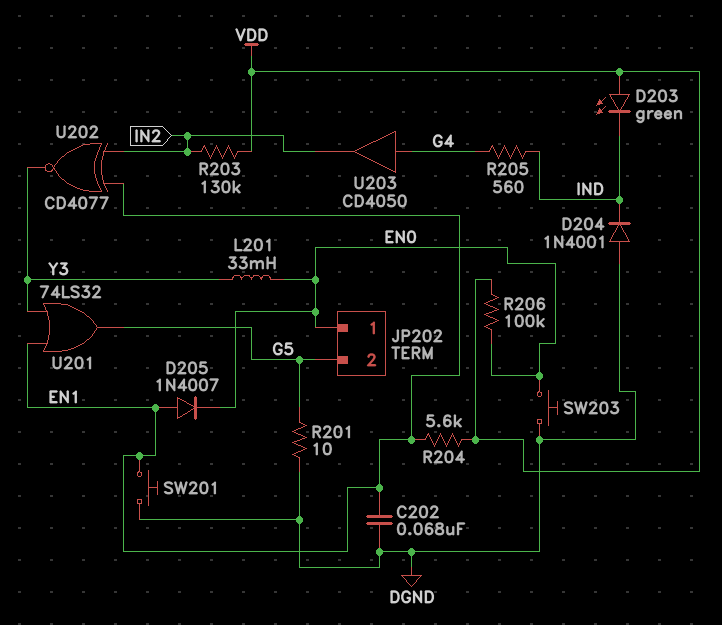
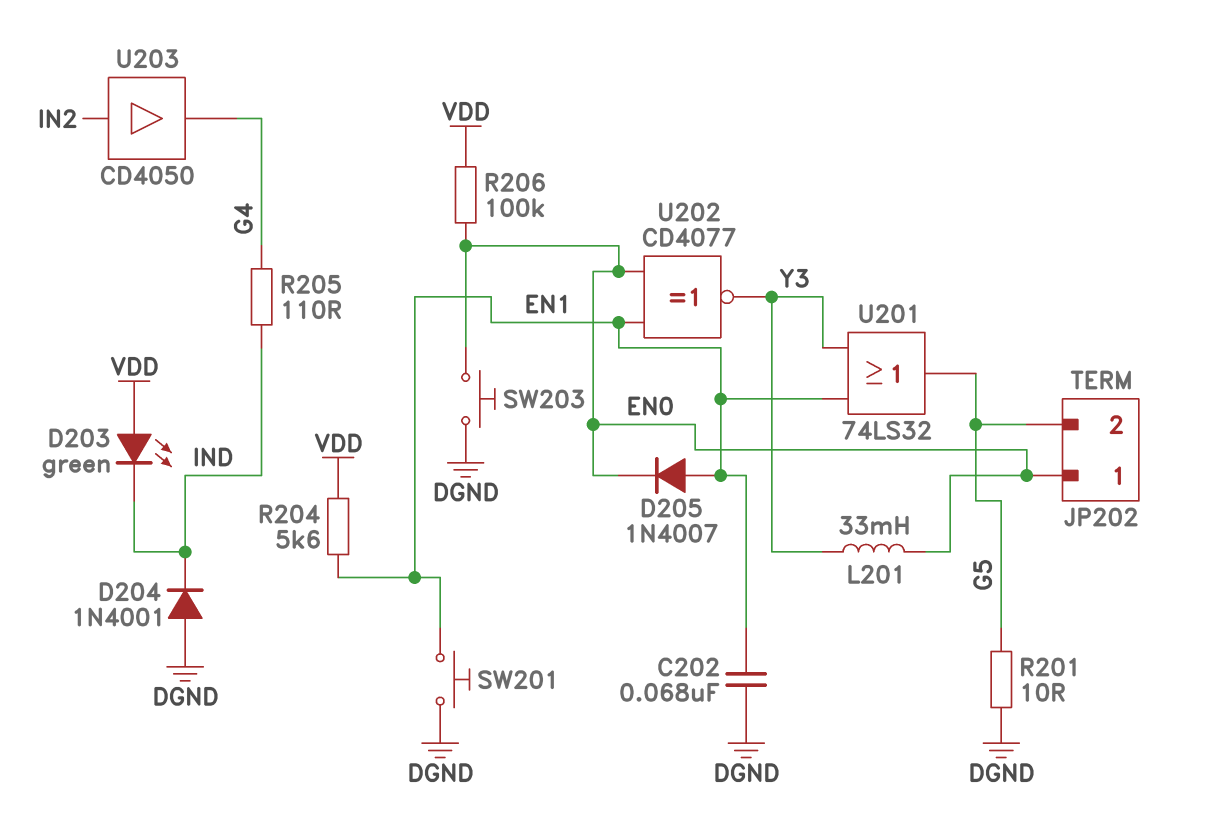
R203: 130k (IN2, VDD) -> none
R205: 560 (G4, IND) -> 110 (G4, IND)
U202: XNOR CD4077 (in EN1, in IN2, out Y3) -> XNOR CD4077 (in EN0, in EN1, out Y3)
U203: buffer CD4050 (in G4, out IN2) -> buffer CD4050 (in IN2, out G4)

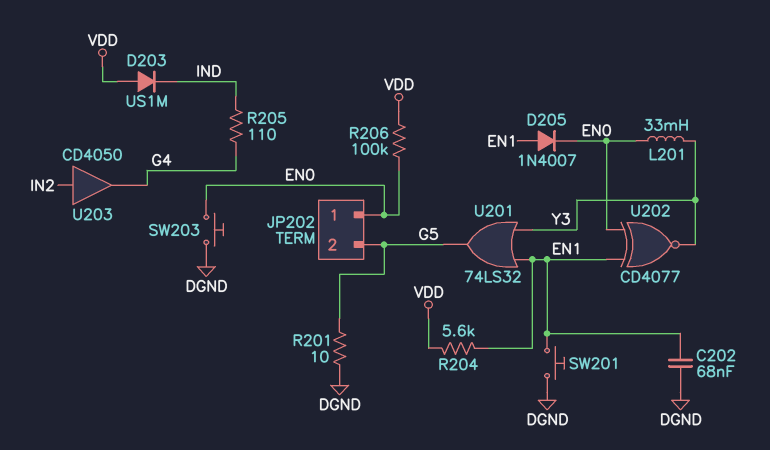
D203: LED green (A VDD, K IND) -> diode US1M (A VDD, K IND)
D204: diode 1N4001 (A DGND, K IND) -> none

